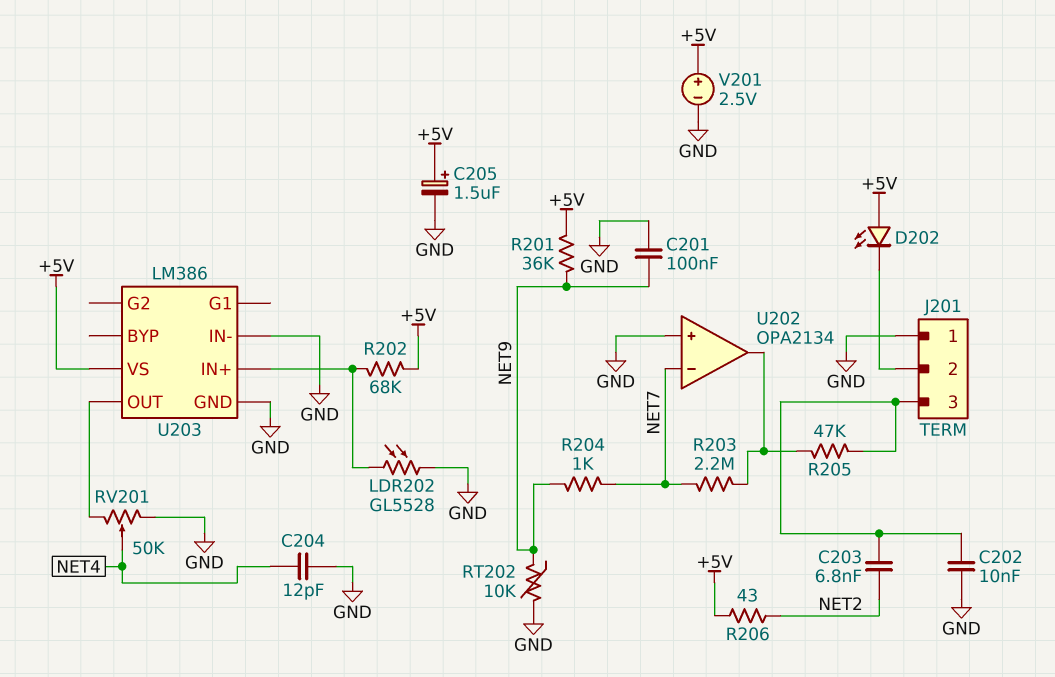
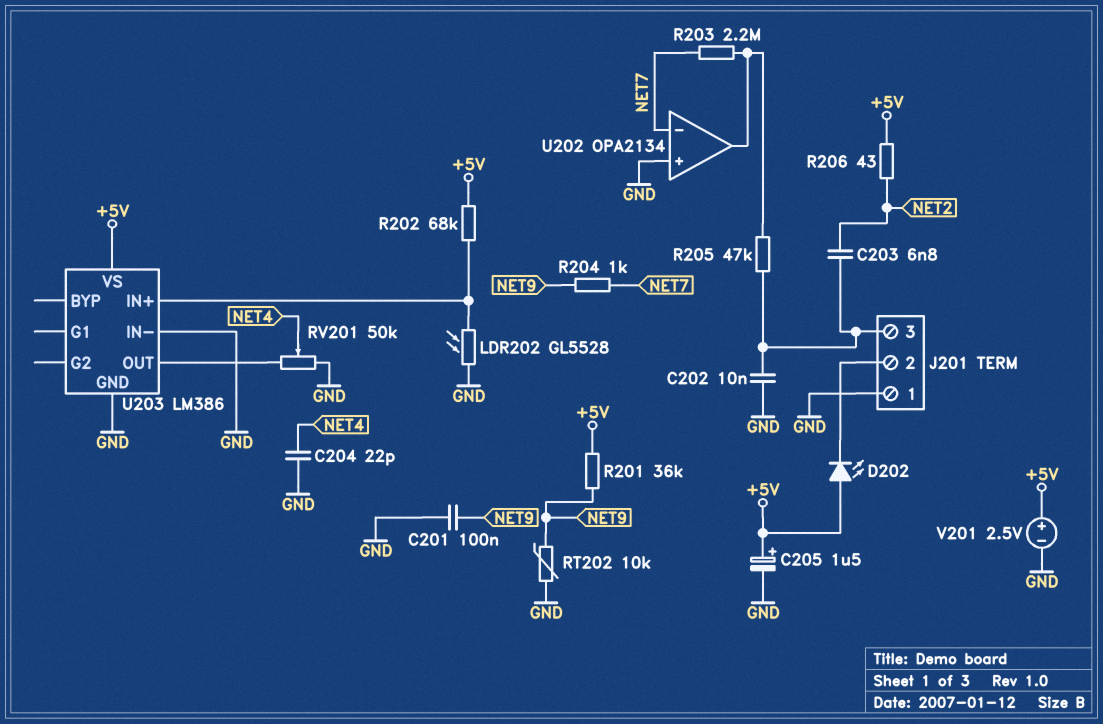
C204: 12pF (GND, NET4) -> 22pF (GND, NET4)

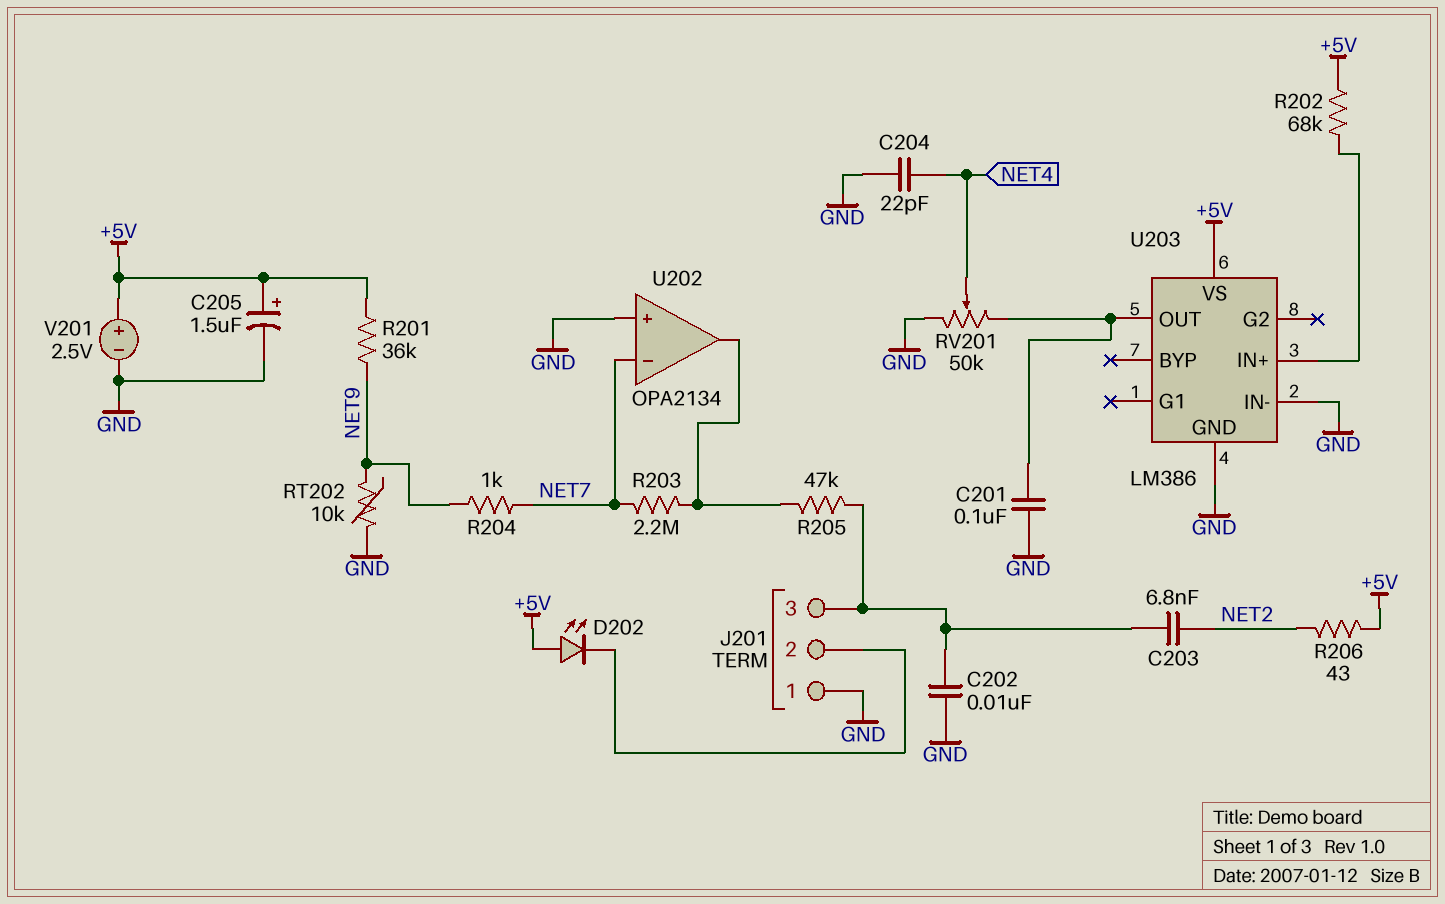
C201: 100nF (GND, NET9) -> 100nF (GND, U203/OUT)
LDR202: GL5528 (GND, U203/IN+) -> none

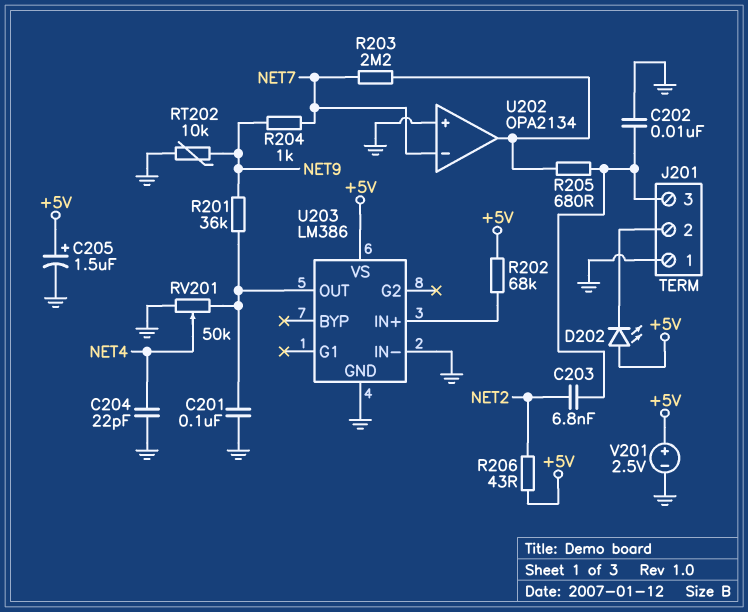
R201: 36k (+5V, NET9) -> 36k (NET9, U203/OUT)
R205: 47k (J201/3, U202/out) -> 680 (J201/3, U202/out)

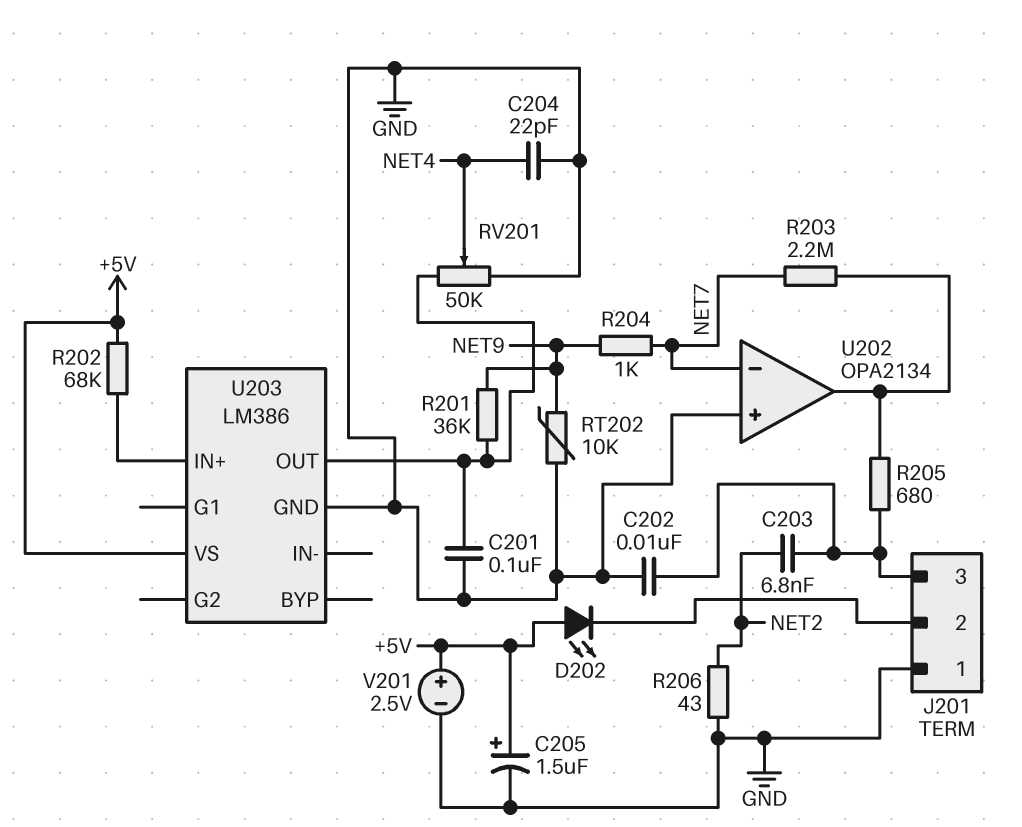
R206: 43 (+5V, NET2) -> 43 (GND, NET2)
U203 pin IN-: GND -> none

